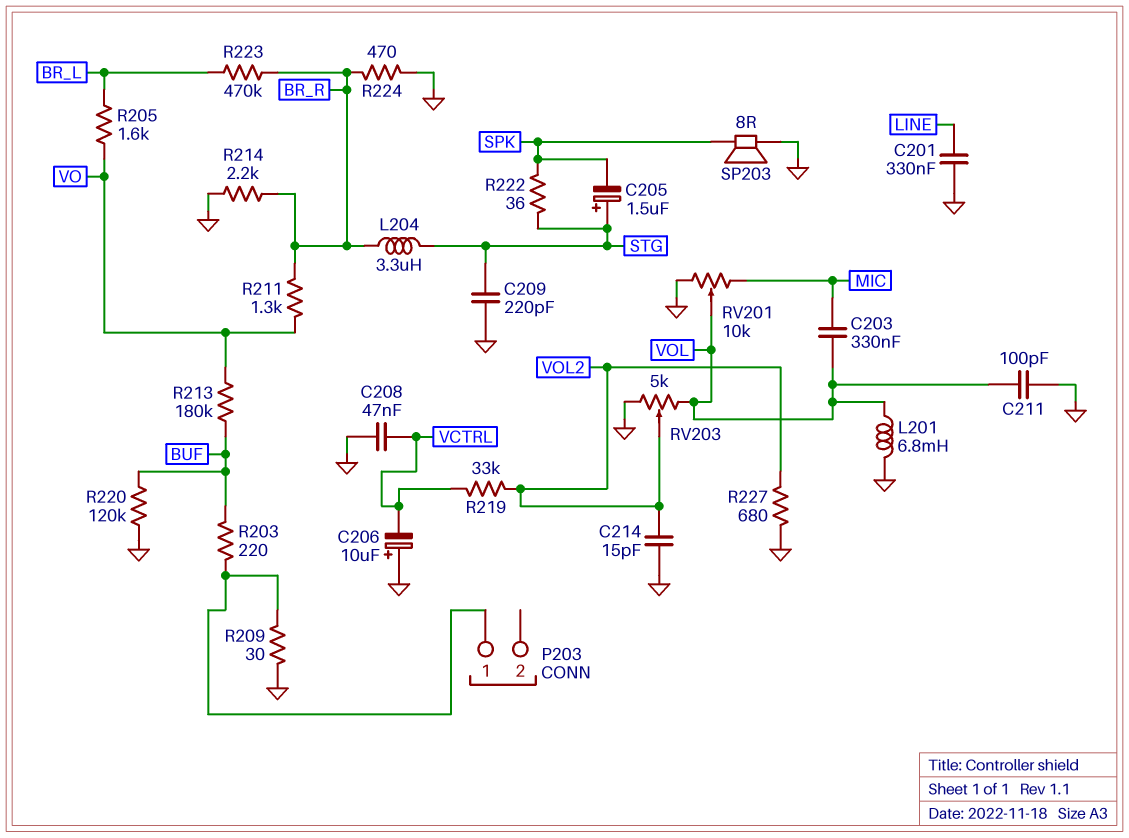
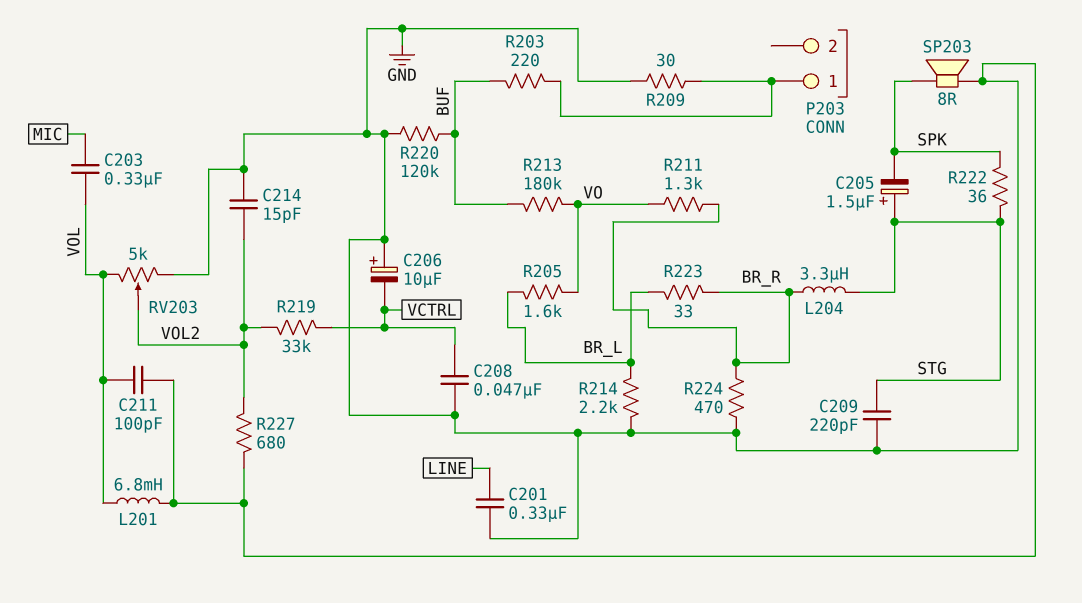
R214: 2.2k (BR_R, GND) -> 2.2k (BR_L, GND)
R223: 470k (BR_L, BR_R) -> 33 (BR_L, BR_R)
RV201: 10k (GND, MIC, wiper VOL) -> none

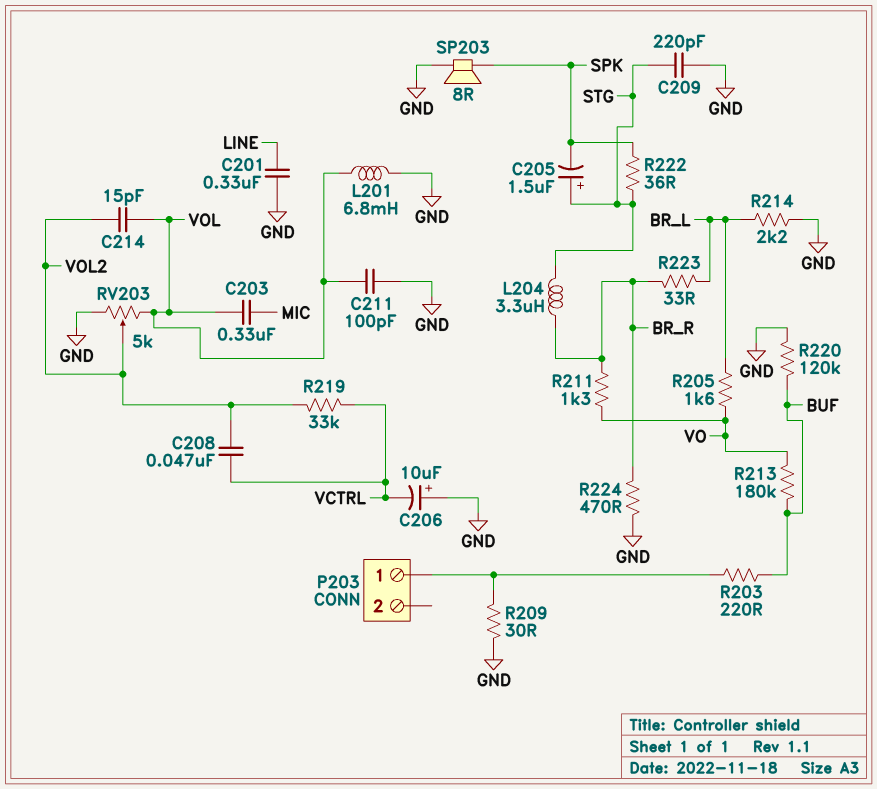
C208: 47nF (GND, VCTRL) -> 47nF (VCTRL, VOL2)
C214: 15pF (GND, VOL2) -> 15pF (VOL, VOL2)
R227: 680 (GND, VOL2) -> none

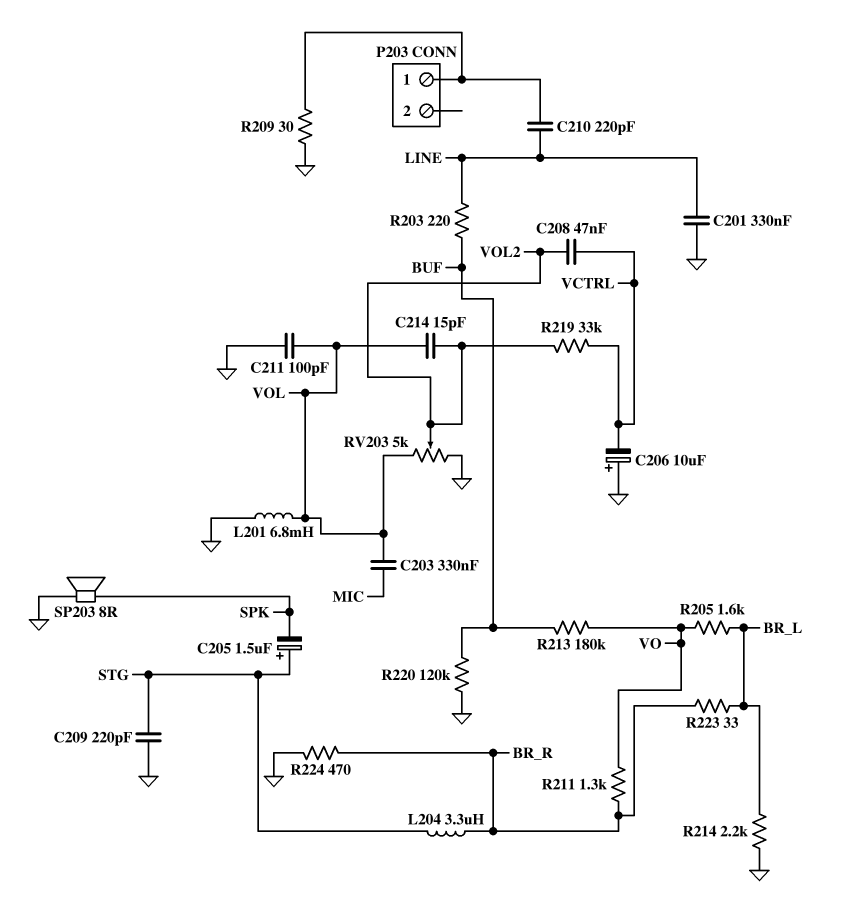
C210: none -> 220pF (LINE, P203/1)
R203: 220 (BUF, P203/1) -> 220 (BUF, LINE)
R222: 36 (SPK, STG) -> none

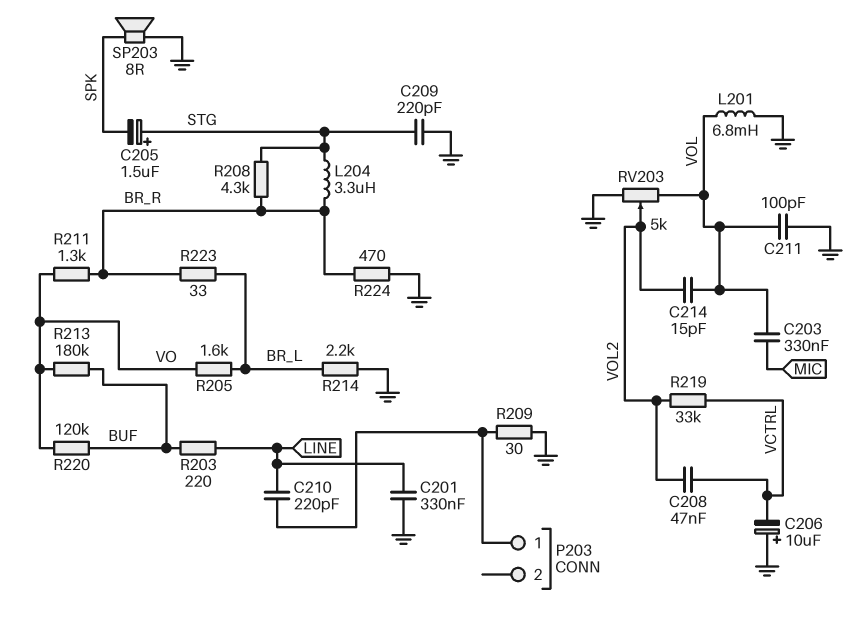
R208: none -> 4.3k (BR_R, STG)
R220: 120k (BUF, GND) -> 120k (BUF, VO)

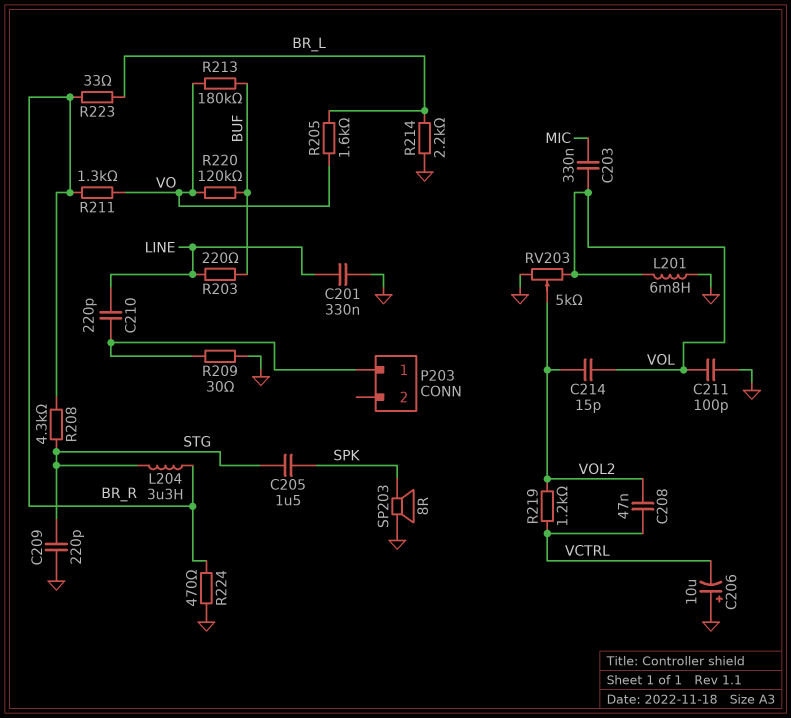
C205: 1.5uF (plus STG, minus SPK) -> 1.5uF (SPK, STG)
R219: 33k (VCTRL, VOL2) -> 1.2k (VCTRL, VOL2)

